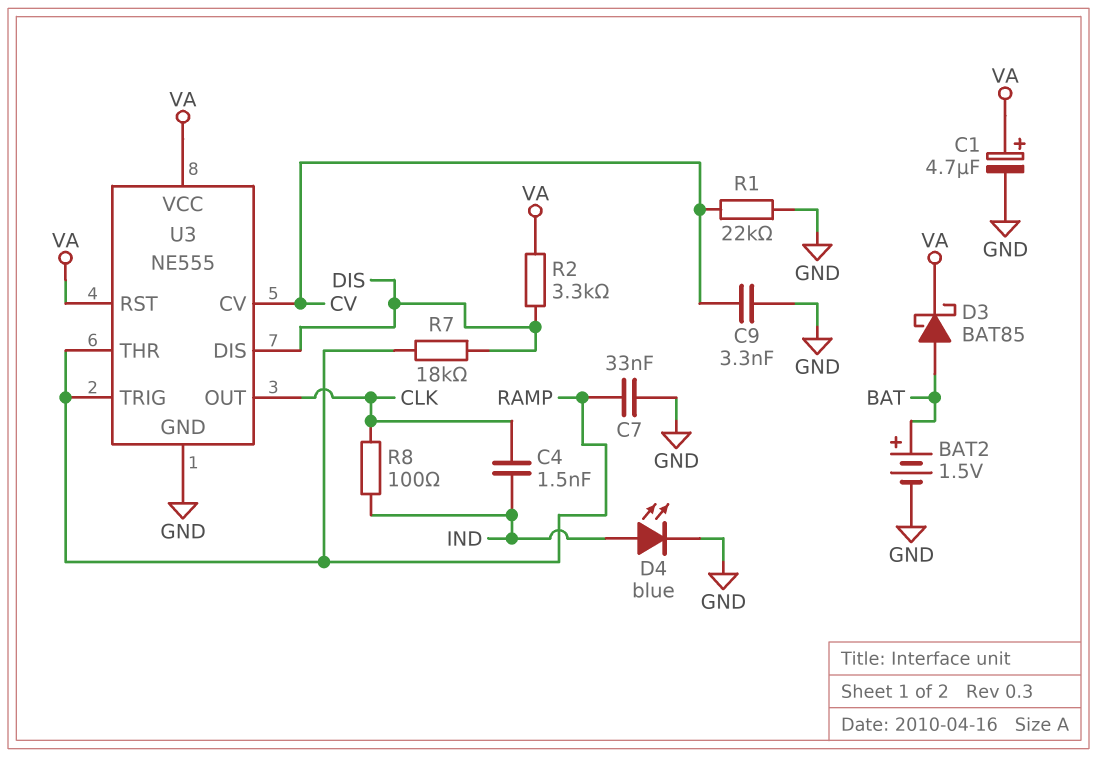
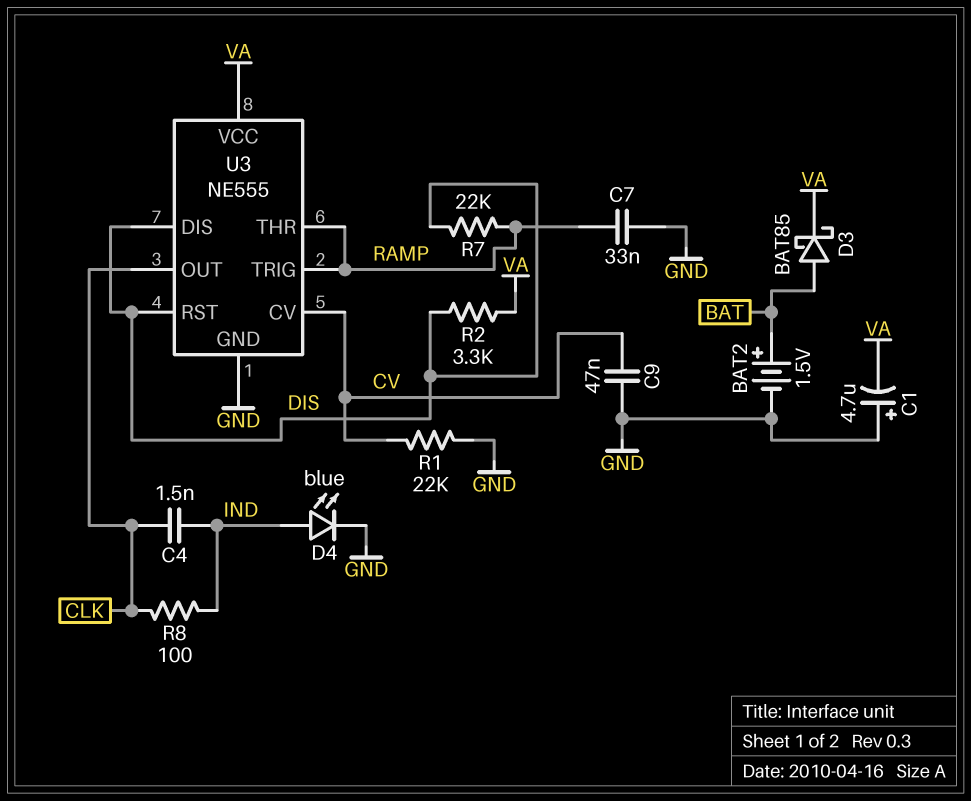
C1: 4.7uF (plus VA, minus GND) -> 4.7uF (plus GND, minus VA)
C9: 3.3nF (CV, GND) -> 47nF (CV, GND)
R7: 18k (DIS, RAMP) -> 22k (DIS, RAMP)
U3 pin RST: VA -> DIS

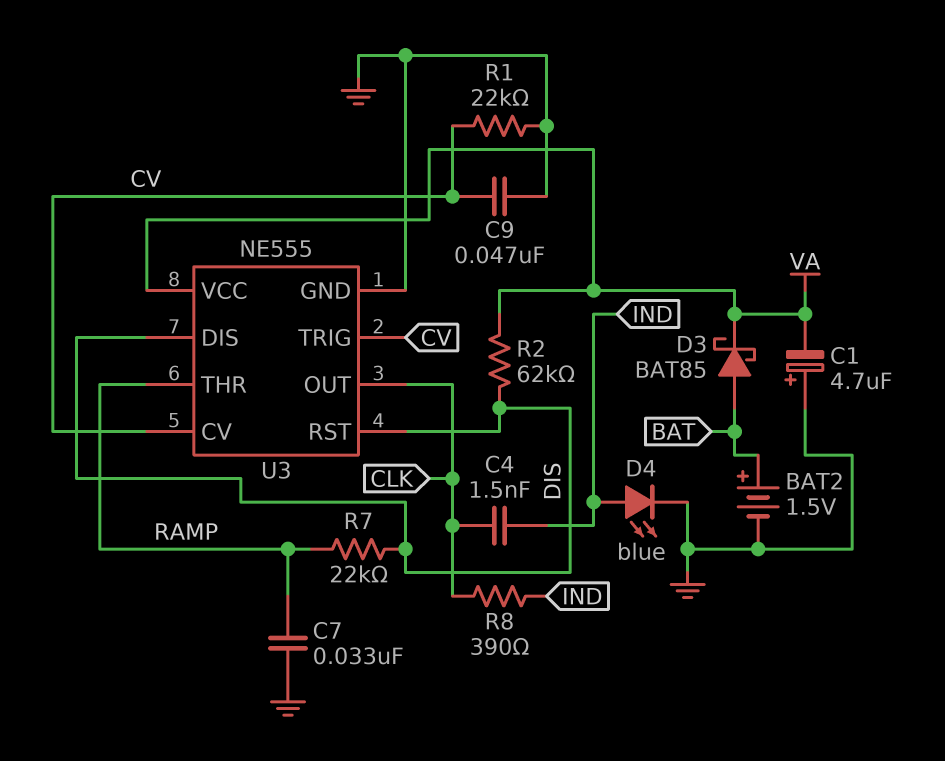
R2: 3.3k (DIS, VA) -> 62k (DIS, VA)
R8: 100 (CLK, IND) -> 390 (CLK, IND)
U3 pin TRIG: RAMP -> CV

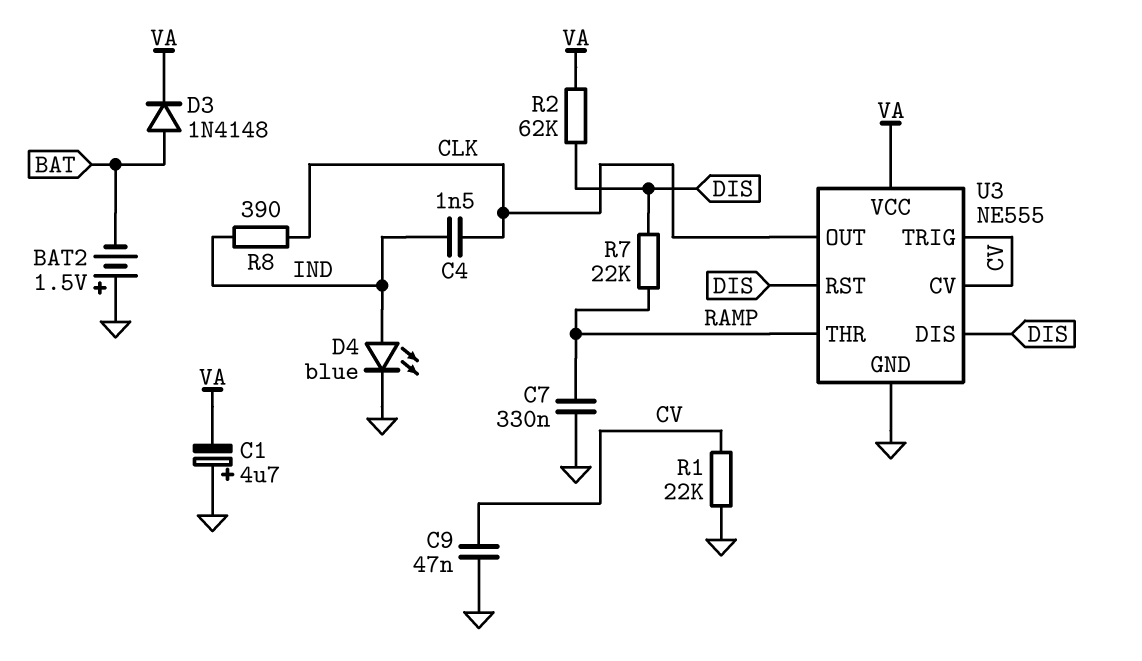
BAT2: 1.5V (plus BAT, minus GND) -> 1.5V (plus GND, minus BAT)
C7: 33nF (GND, RAMP) -> 330nF (GND, RAMP)
D3: schottky BAT85 (A BAT, K VA) -> diode 1N4148 (A BAT, K VA)

